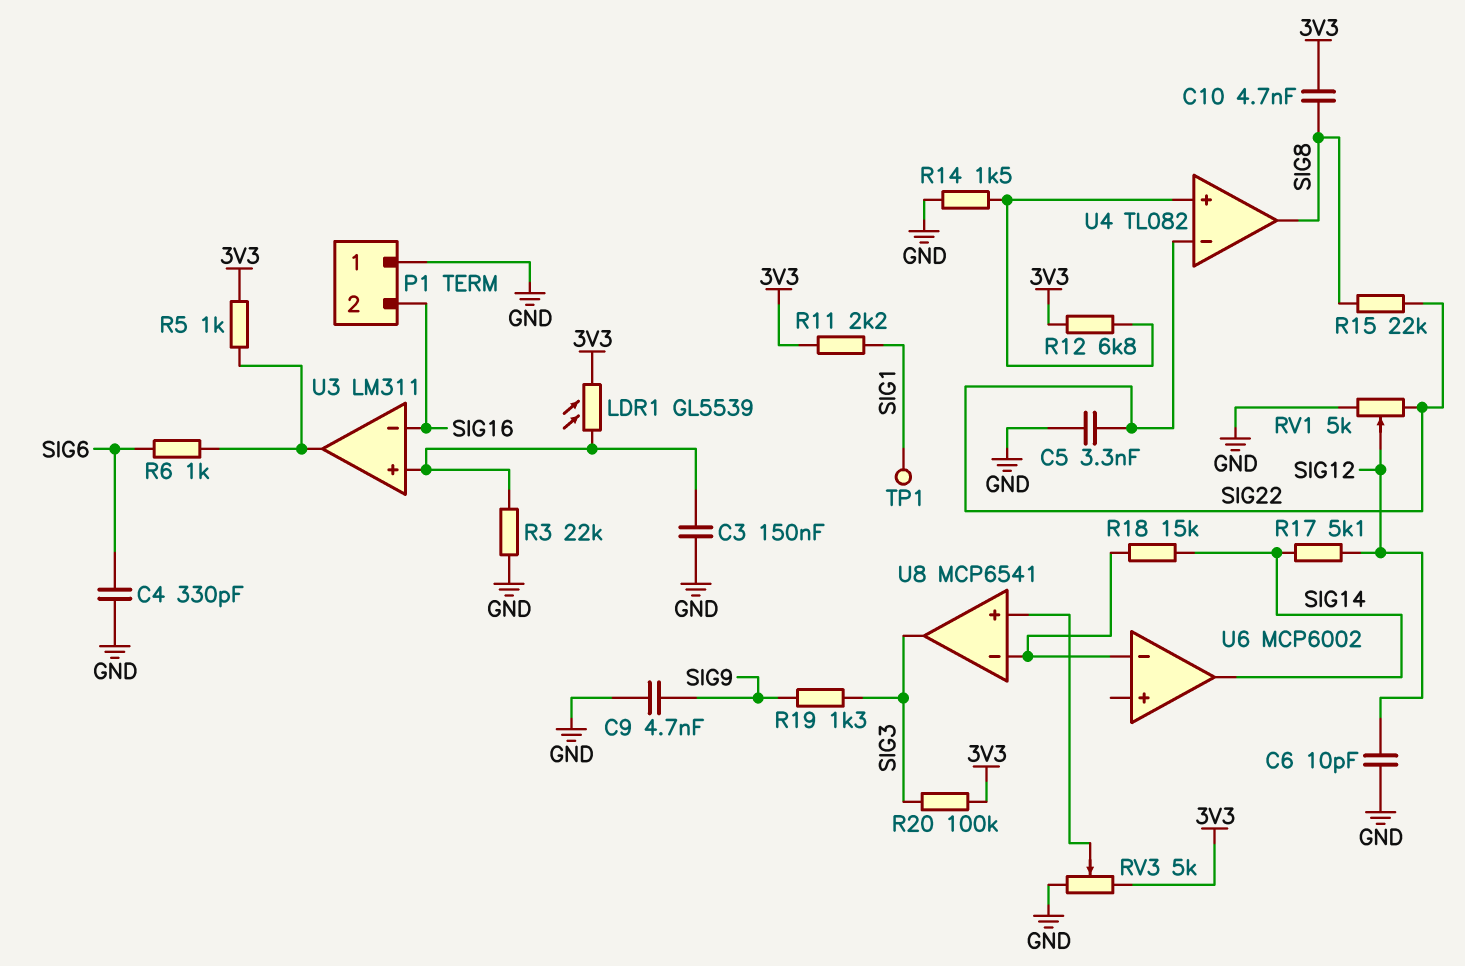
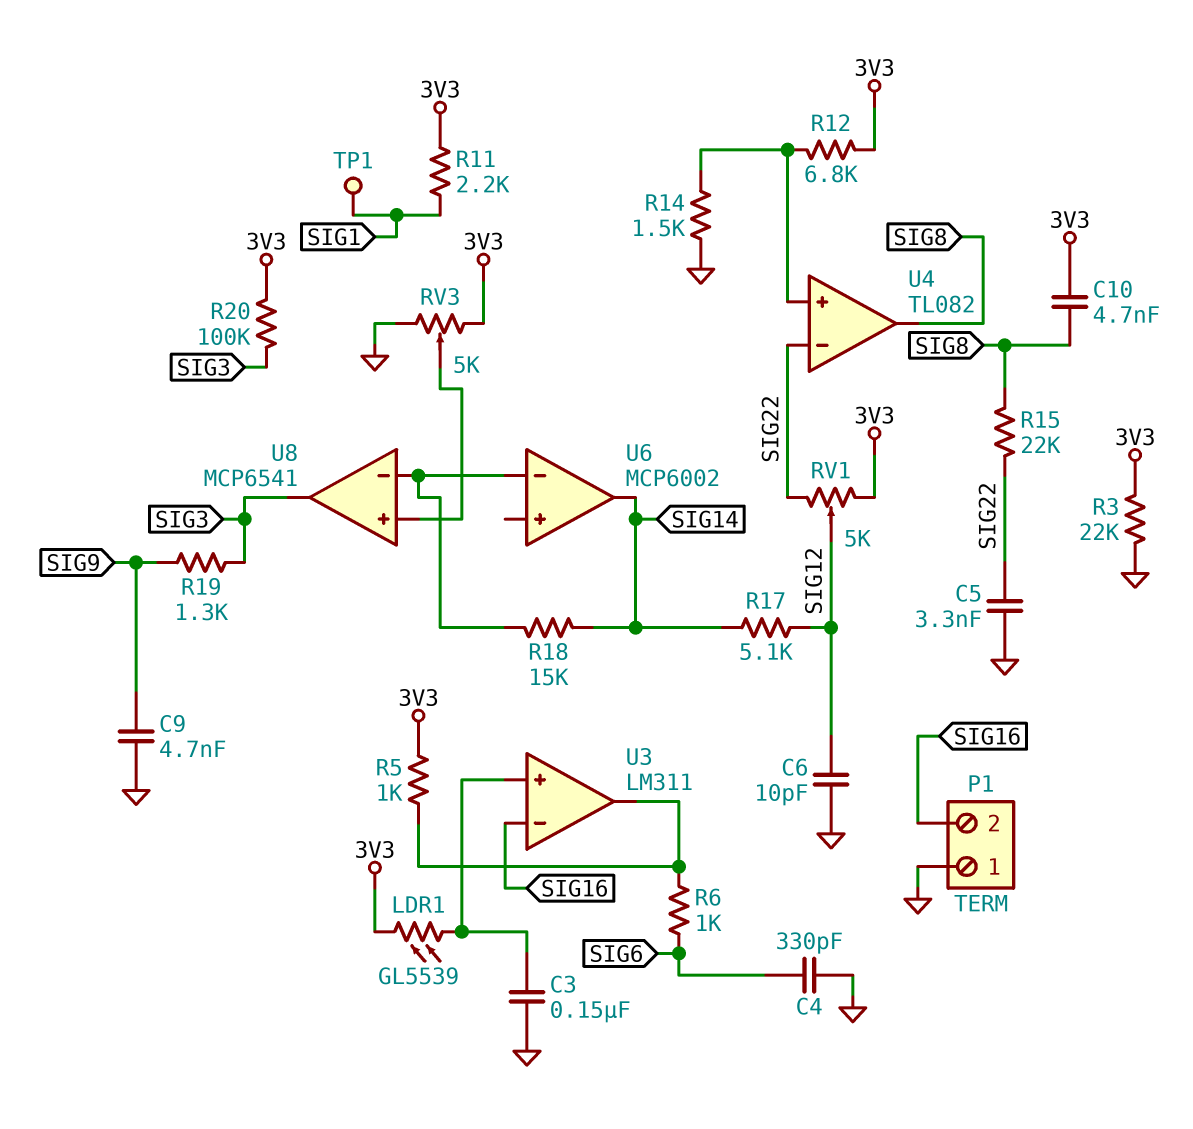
R3: 22k (GND, U3/in+) -> 22k (3V3, GND)
RV1: 5k (GND, SIG22, wiper SIG12) -> 5k (3V3, SIG22, wiper SIG12)

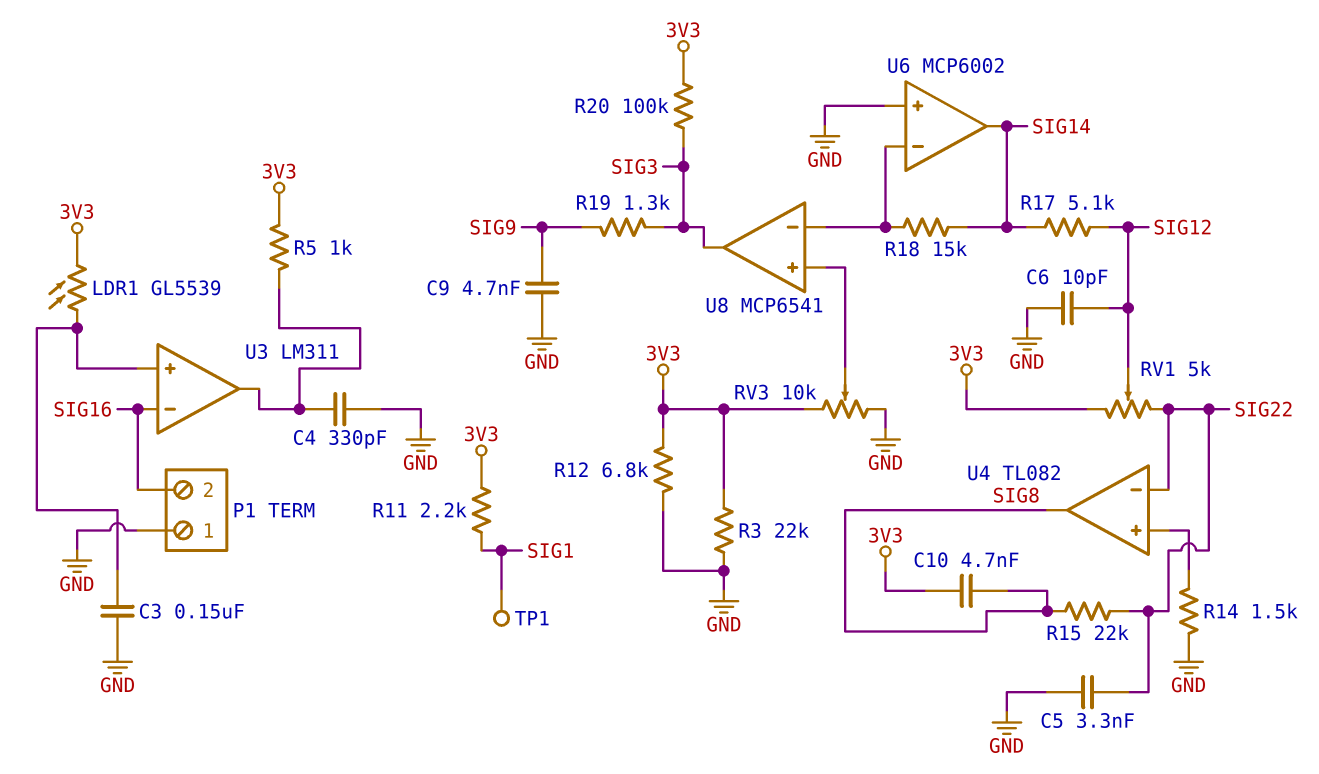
C4: 330pF (GND, SIG6) -> 330pF (GND, U3/out)
R6: 1k (SIG6, U3/out) -> none
R12: 6.8k (3V3, U4/in+) -> 6.8k (3V3, GND)
RV3: 5k (3V3, GND, wiper U8/in+) -> 10k (3V3, GND, wiper U8/in+)
U6 pin in+: none -> GND

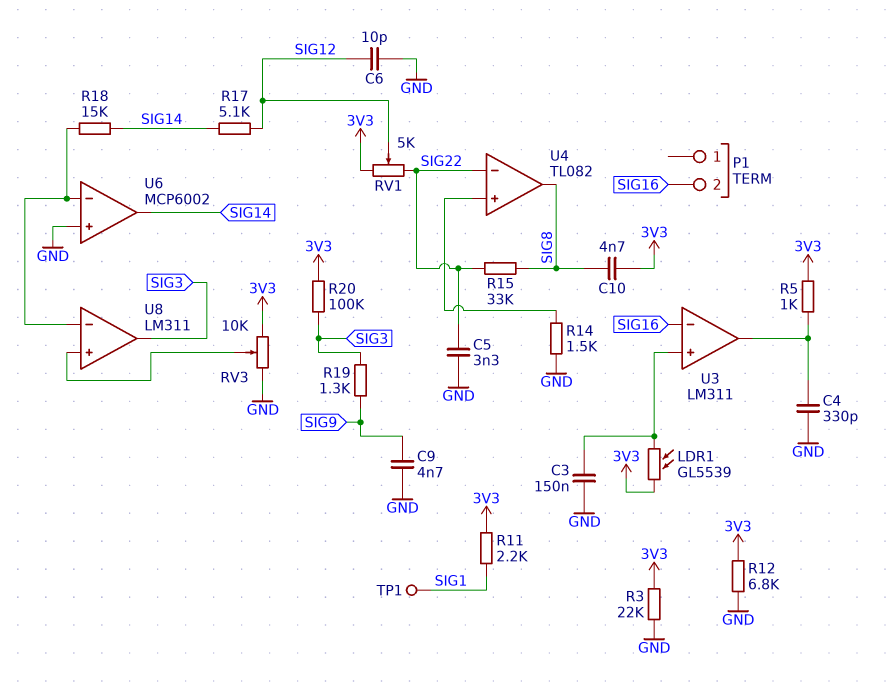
P1 pin 1: GND -> none
R15: 22k (SIG8, SIG22) -> 33k (SIG8, SIG22)
U8: MCP6541 -> LM311

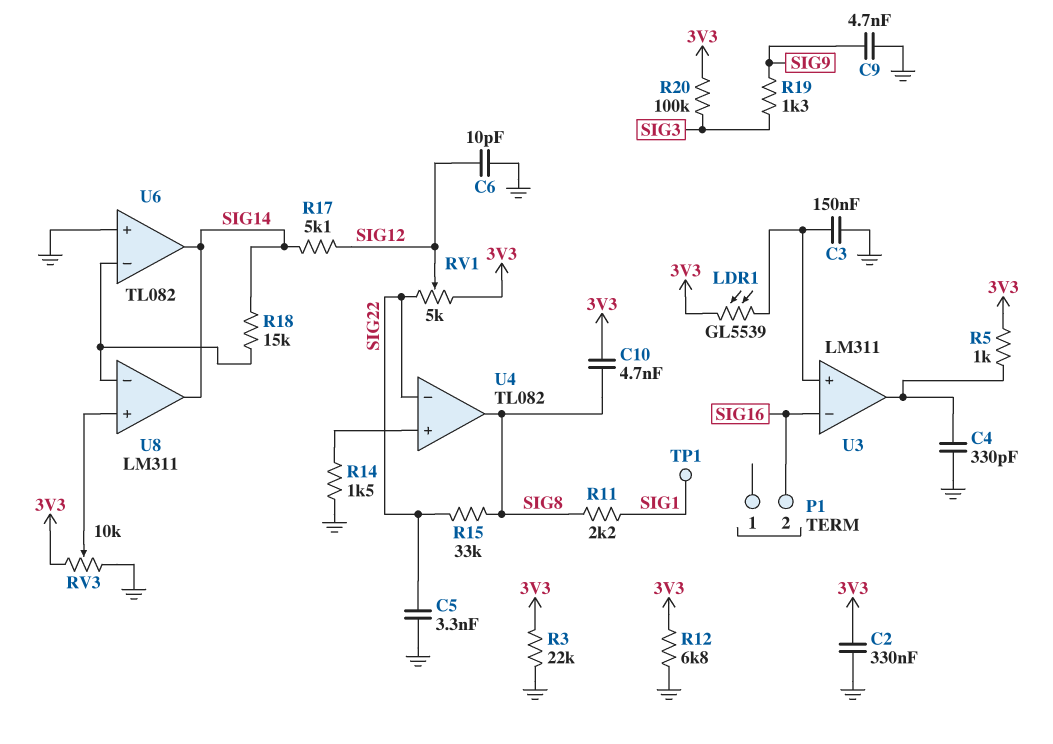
C2: none -> 330nF (3V3, GND)
R11: 2.2k (3V3, SIG1) -> 2.2k (SIG1, SIG8)
U6: MCP6002 -> TL082
U8 pin out: SIG3 -> SIG14

